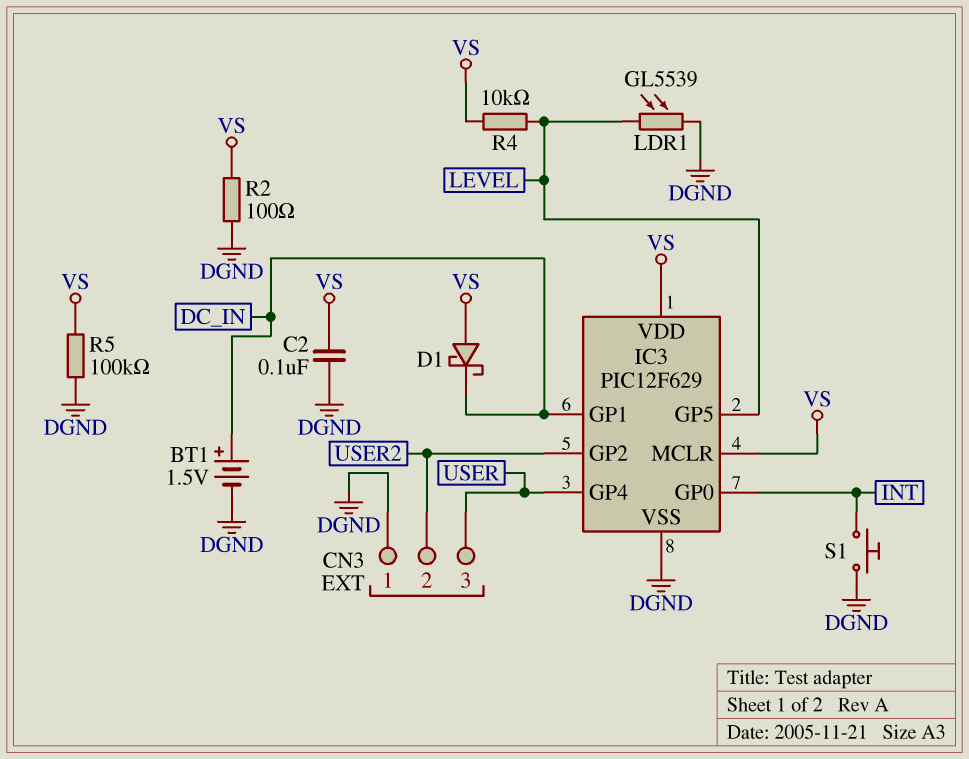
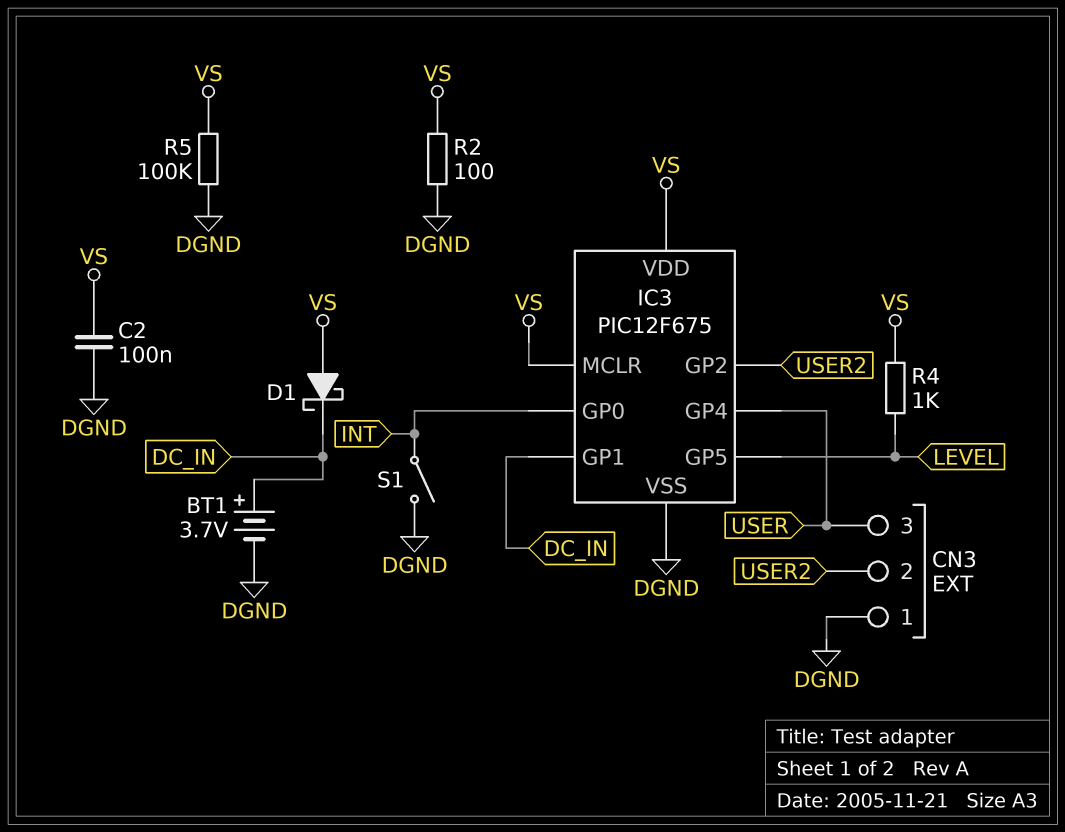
BT1: 1.5V (plus DC_IN, minus DGND) -> 3.7V (plus DC_IN, minus DGND)
IC3: PIC12F629 -> PIC12F675
LDR1: GL5539 (DGND, LEVEL) -> none
R4: 10k (LEVEL, VS) -> 1k (LEVEL, VS)
S1: button (DGND, INT) -> switch (DGND, INT)

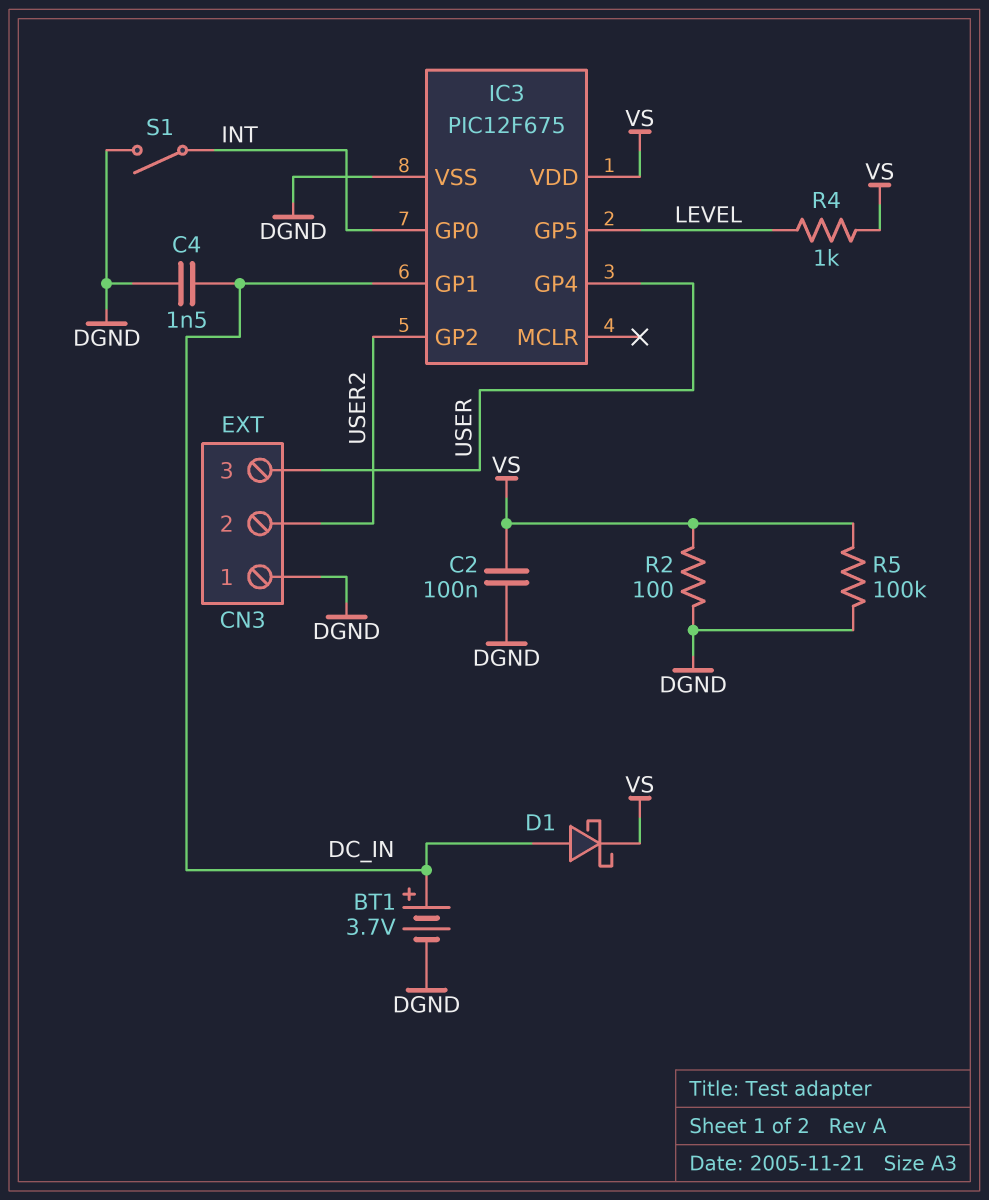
C4: none -> 1.5nF (DC_IN, DGND)
D1: schottky (A VS, K DC_IN) -> schottky (A DC_IN, K VS)
IC3 pin MCLR: VS -> none

